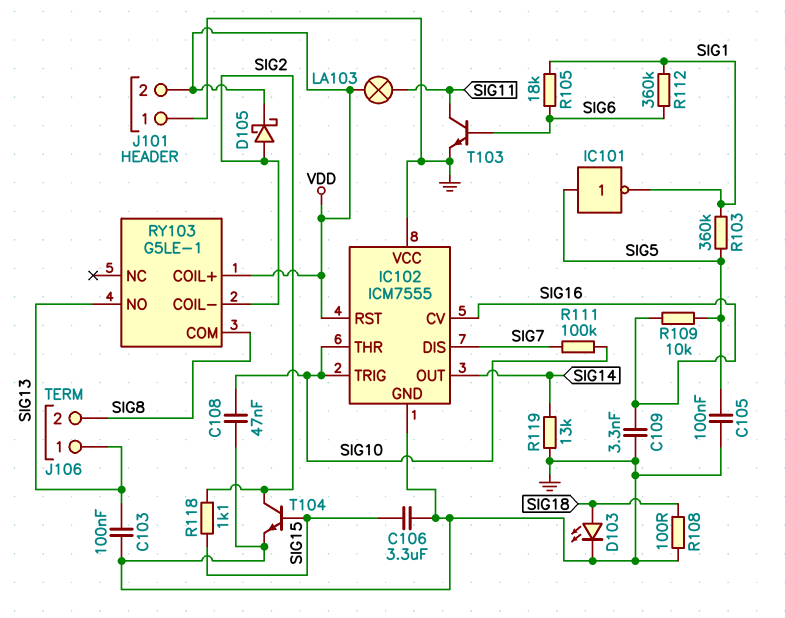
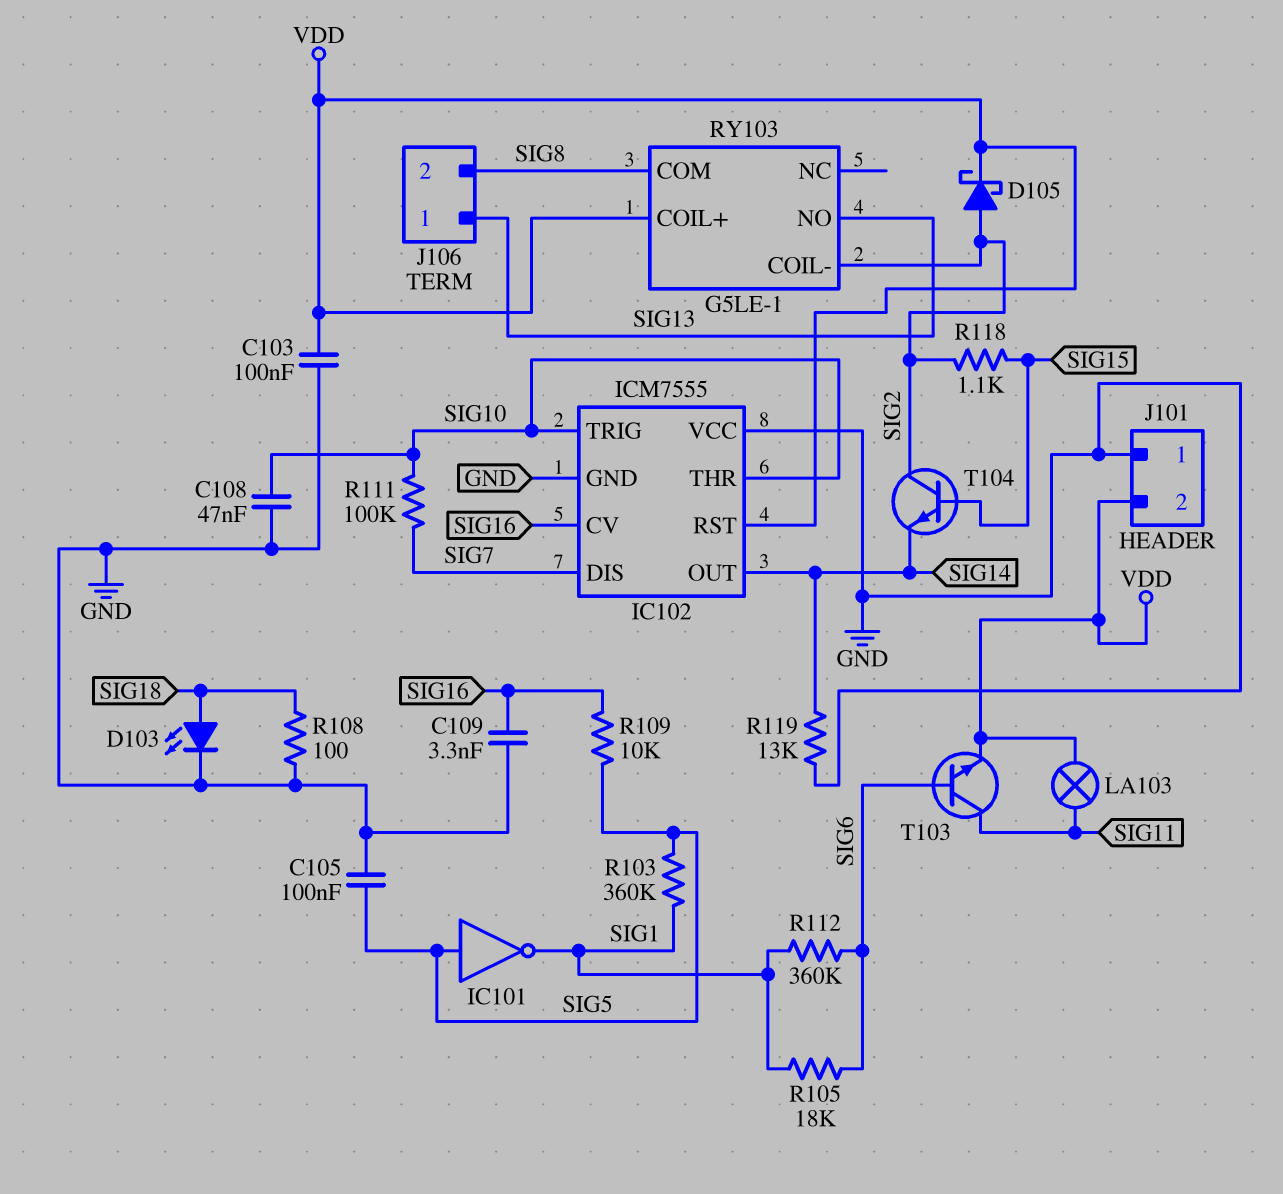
C103: 100nF (GND, SIG13) -> 100nF (GND, VDD)
C106: 3.3uF (GND, SIG15) -> none
T103: NPN (B SIG6, C SIG11, E GND) -> NPN (B SIG6, C SIG11, E VDD)
T104: NPN (B SIG15, C SIG2, E GND) -> NPN (B SIG15, C SIG2, E SIG14)

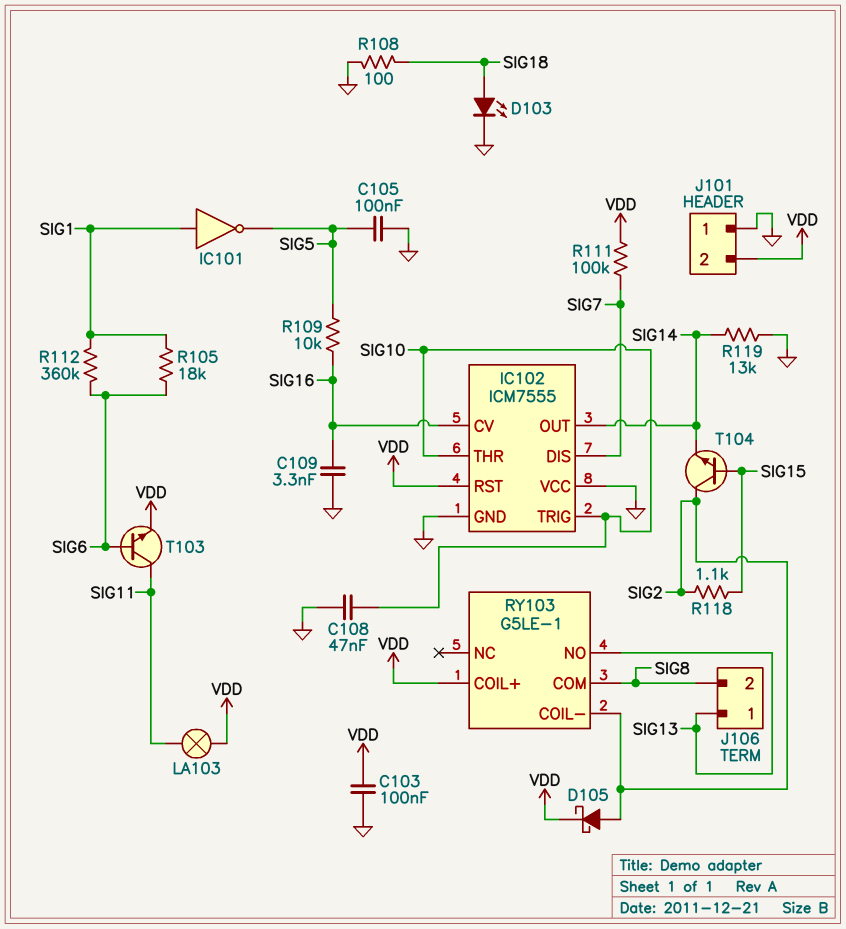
IC101: NOT (in SIG5, out SIG1) -> NOT (in SIG1, out SIG5)
R103: 360k (SIG1, SIG5) -> none
R111: 100k (SIG7, SIG10) -> 100k (SIG7, VDD)

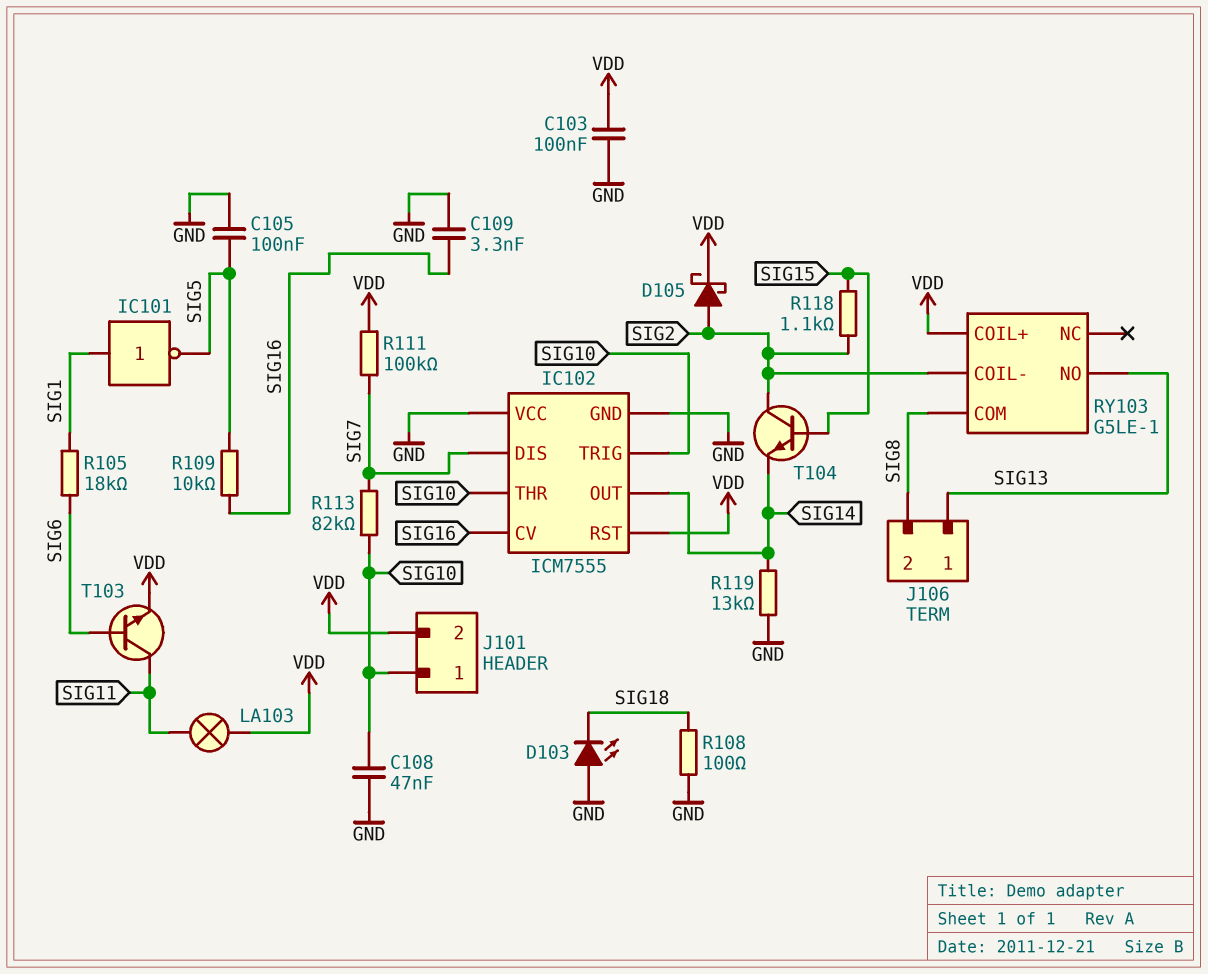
D103: LED (A SIG18, K GND) -> LED (A GND, K SIG18)
J101 pin 1: GND -> SIG10
R112: 360k (SIG1, SIG6) -> none
R113: none -> 82k (SIG7, SIG10)

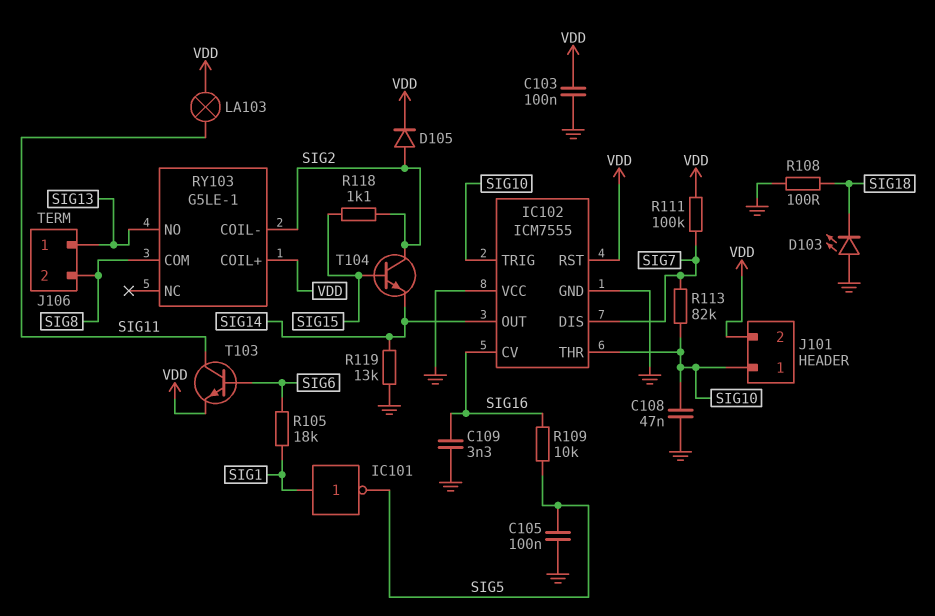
D105: schottky (A SIG2, K VDD) -> diode (A SIG2, K VDD)

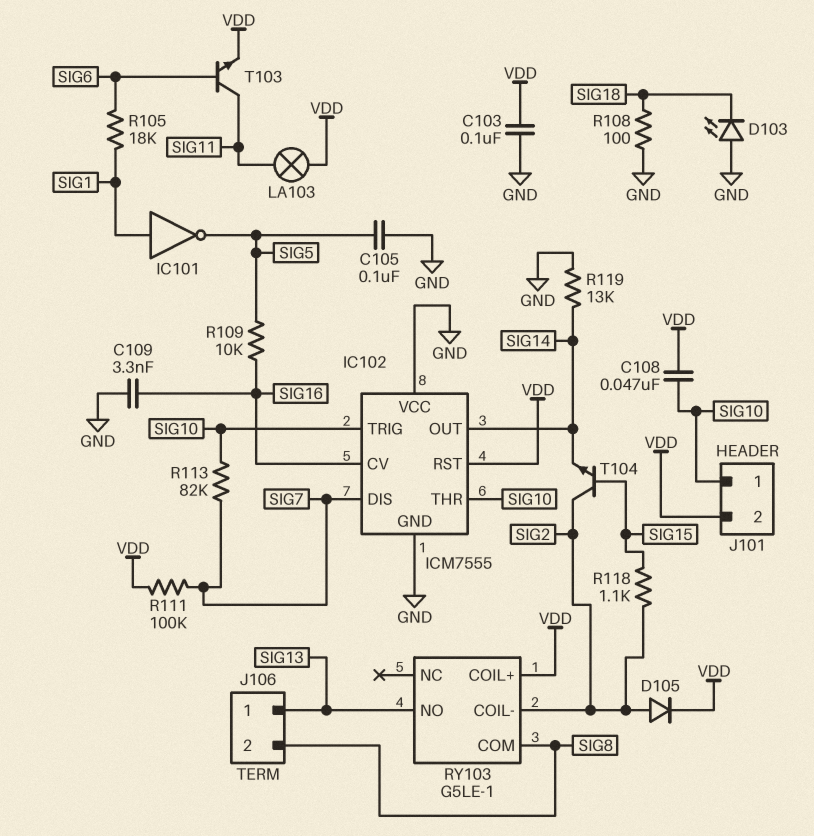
C108: 47nF (GND, SIG10) -> 47nF (SIG10, VDD)

